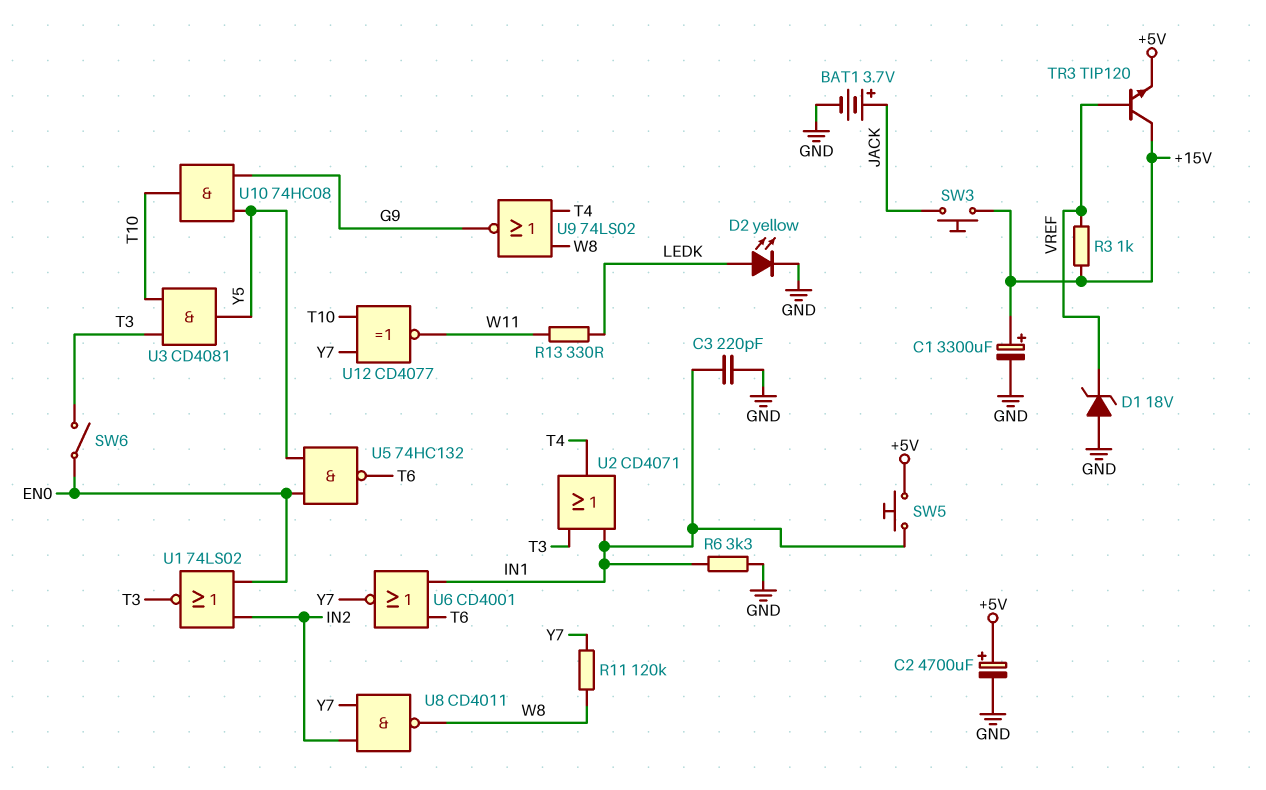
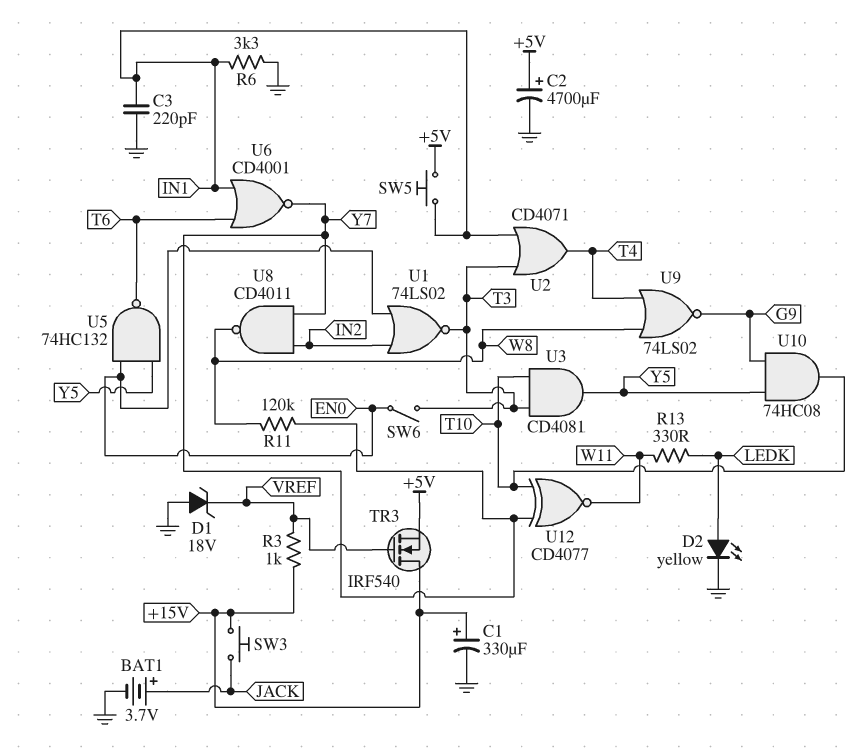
C1: 3300uF (plus +15V, minus GND) -> 330uF (plus +15V, minus GND)
TR3: NPN TIP120 (B VREF, C +15V, E +5V) -> NMOS IRF540 (G VREF, D +15V, S +5V)

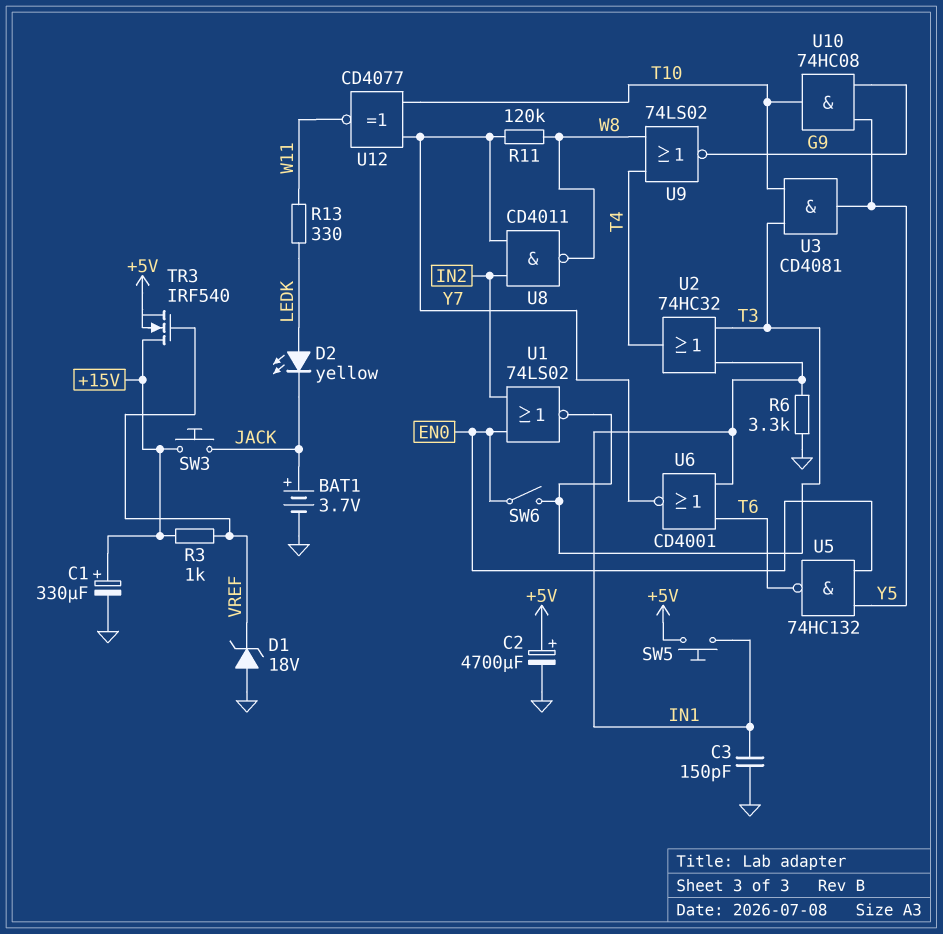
C3: 220pF (GND, IN1) -> 150pF (GND, IN1)
D2: LED yellow (A LEDK, K GND) -> LED yellow (A LEDK, K JACK)
U2: OR CD4071 (in IN1, in T3, out T4) -> OR 74HC32 (in IN1, in T3, out T4)

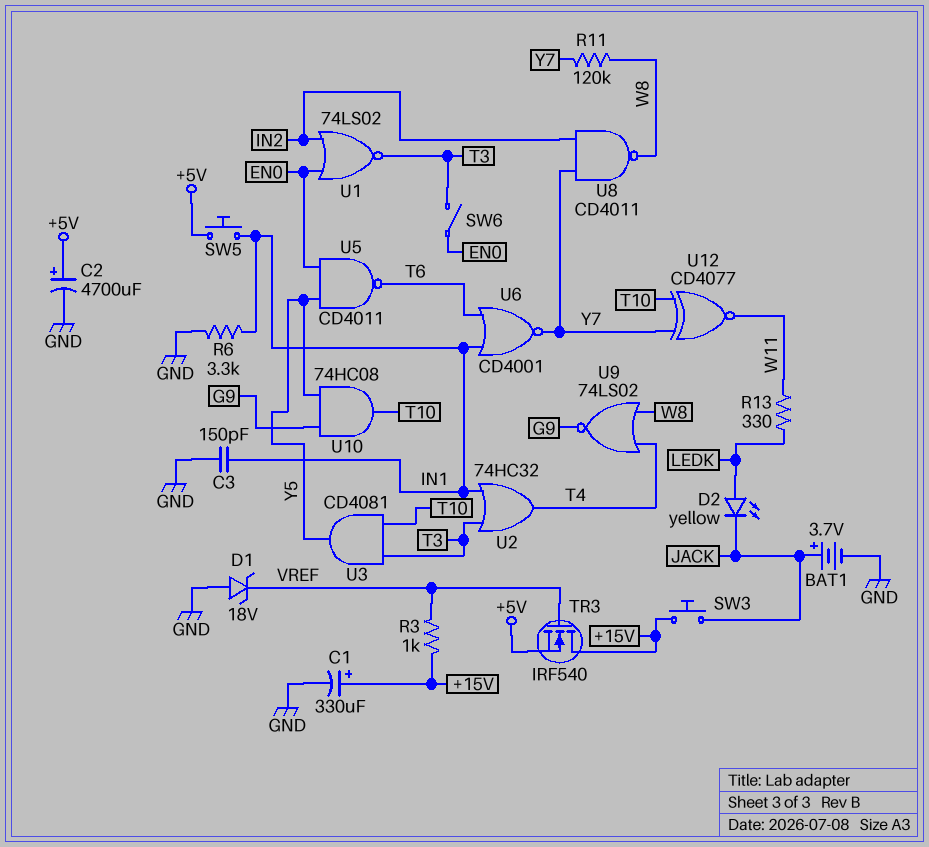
U5: NAND 74HC132 (in EN0, in Y5, out T6) -> NAND CD4011 (in EN0, in Y5, out T6)

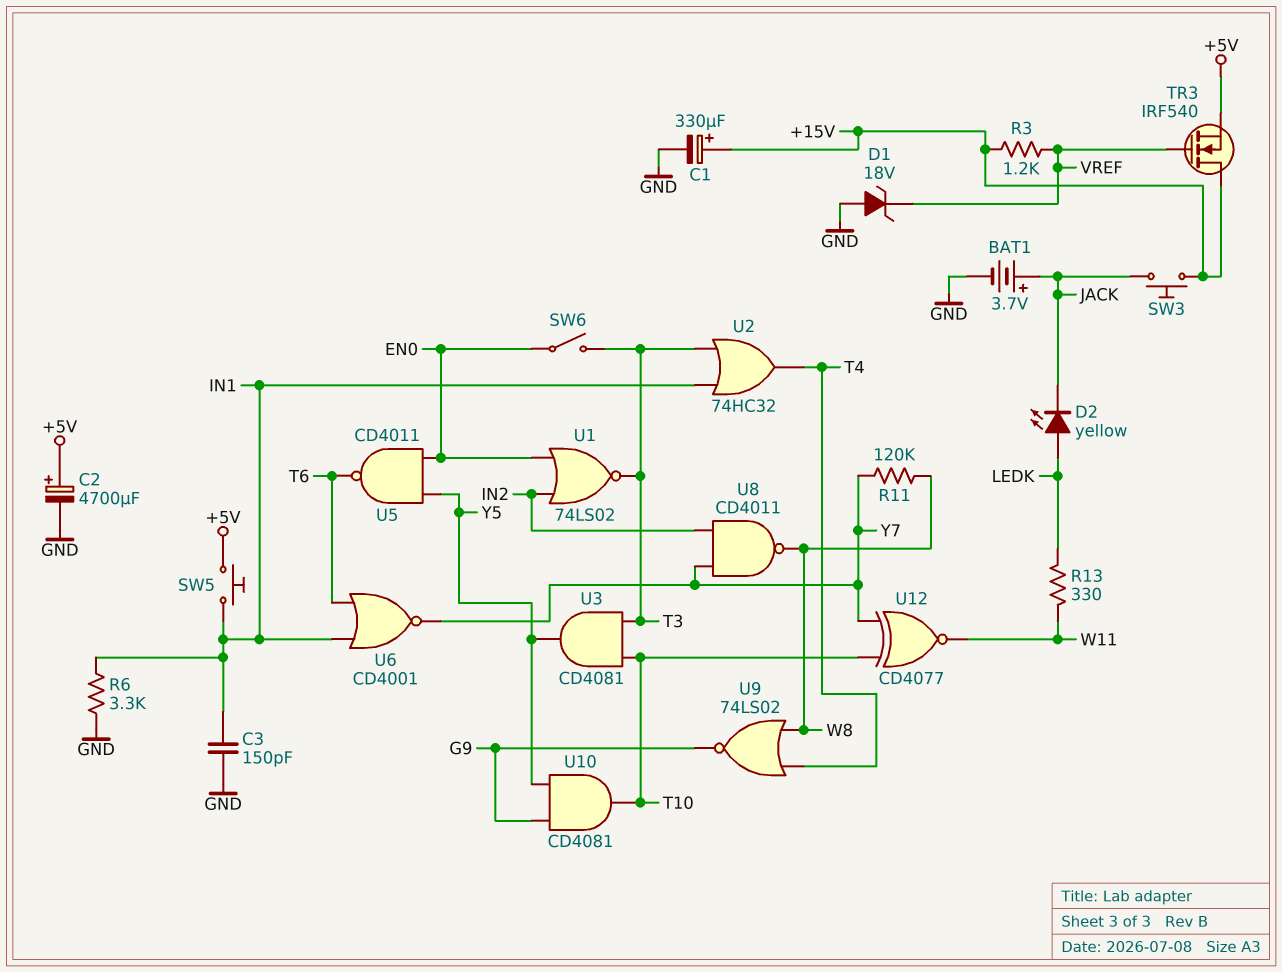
R3: 1k (+15V, VREF) -> 1.2k (+15V, VREF)
U10: AND 74HC08 (in G9, in Y5, out T10) -> AND CD4081 (in G9, in Y5, out T10)

